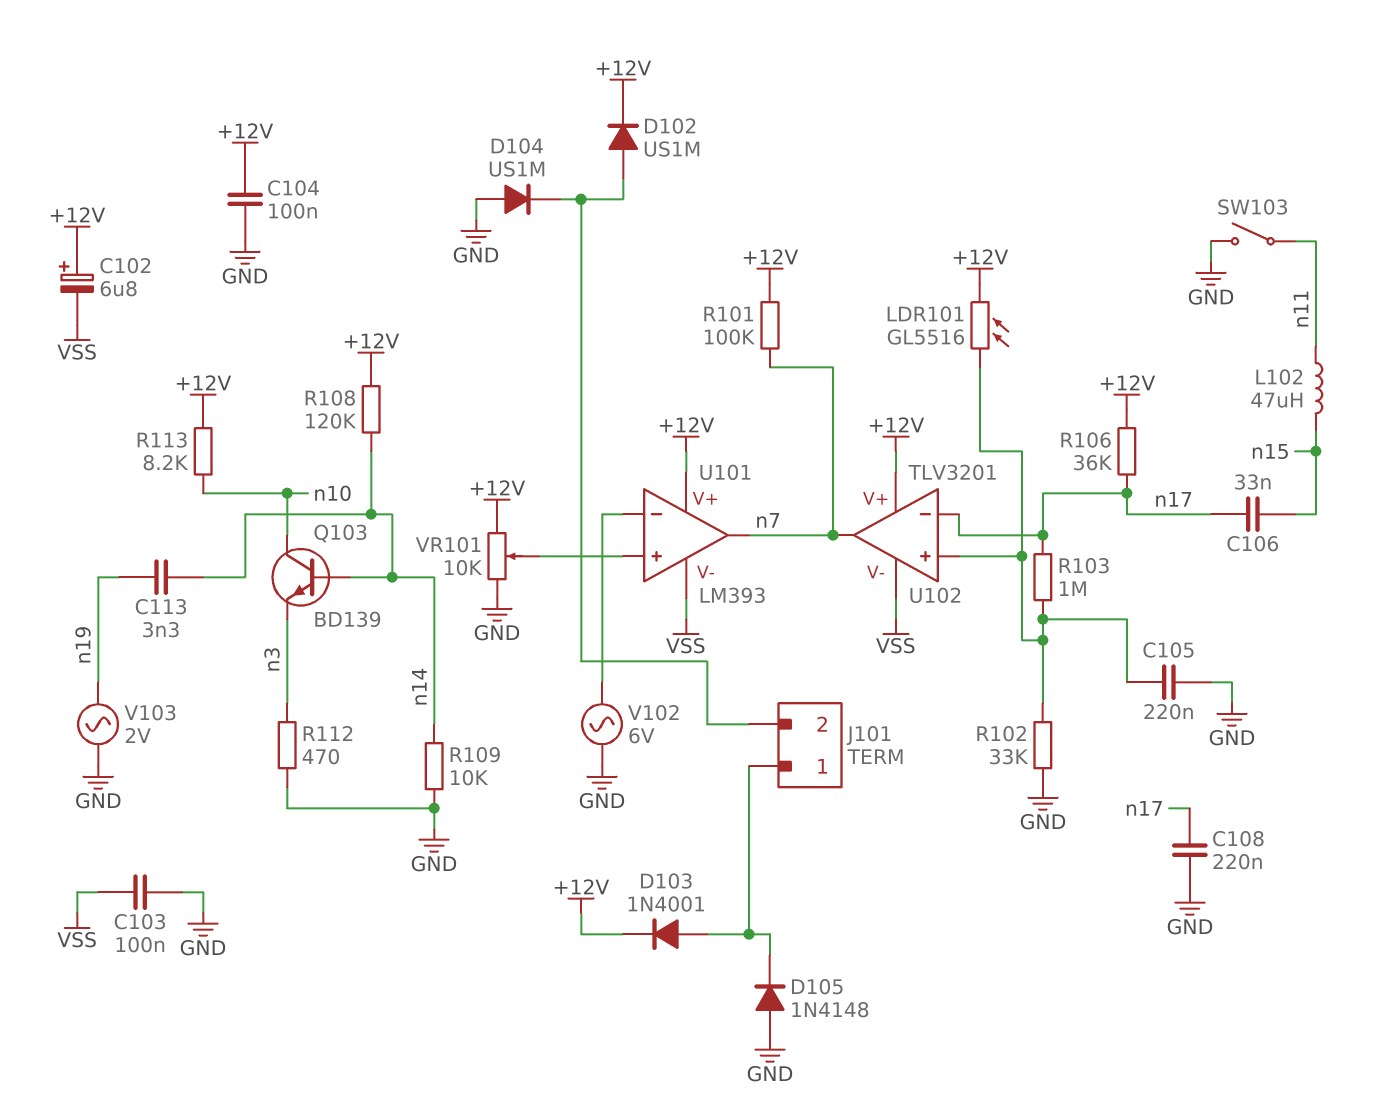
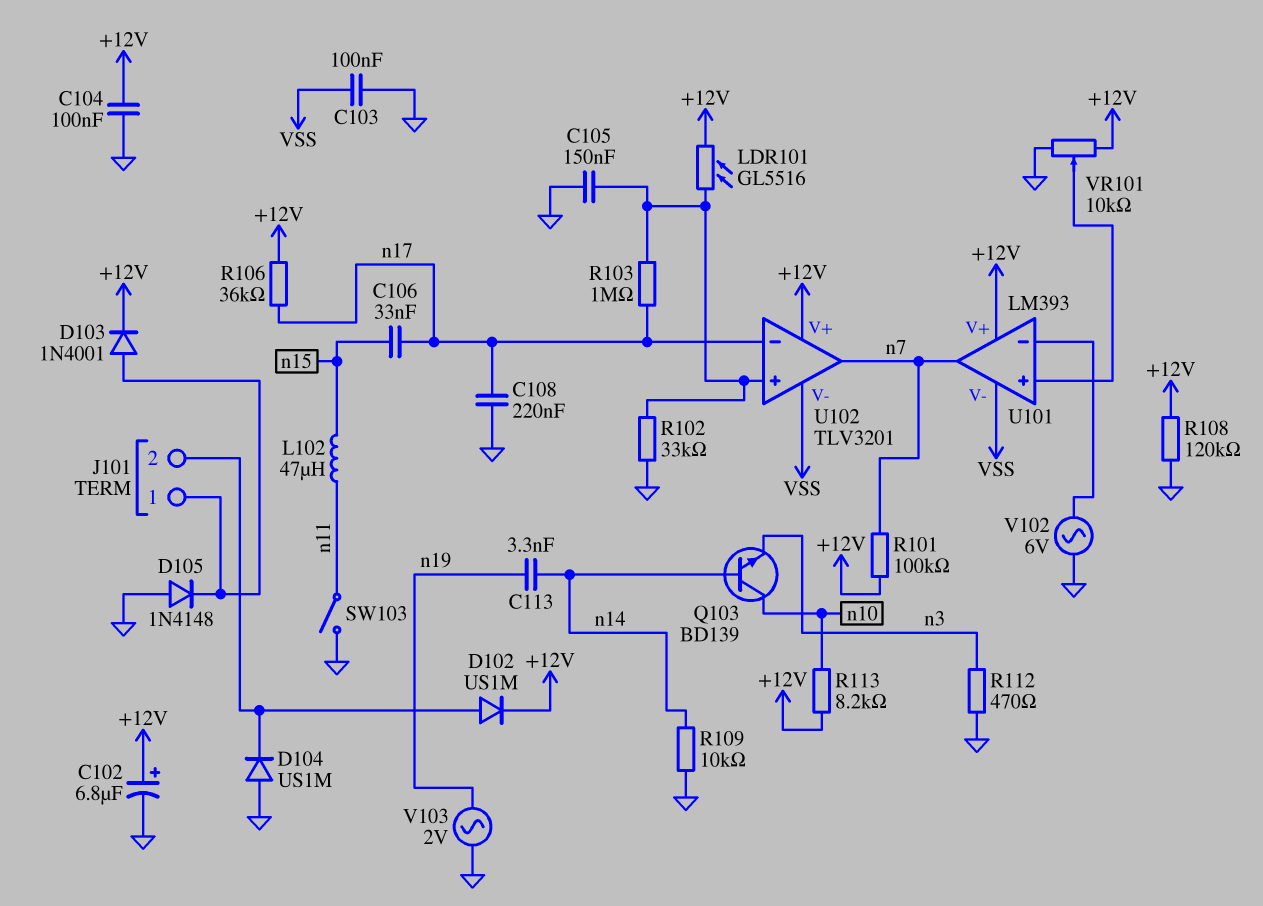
C102: 6.8uF (plus +12V, minus VSS) -> 6.8uF (plus +12V, minus GND)
C105: 220nF (GND, U102/in+) -> 150nF (GND, U102/in+)
R108: 120k (+12V, n14) -> 120k (+12V, GND)

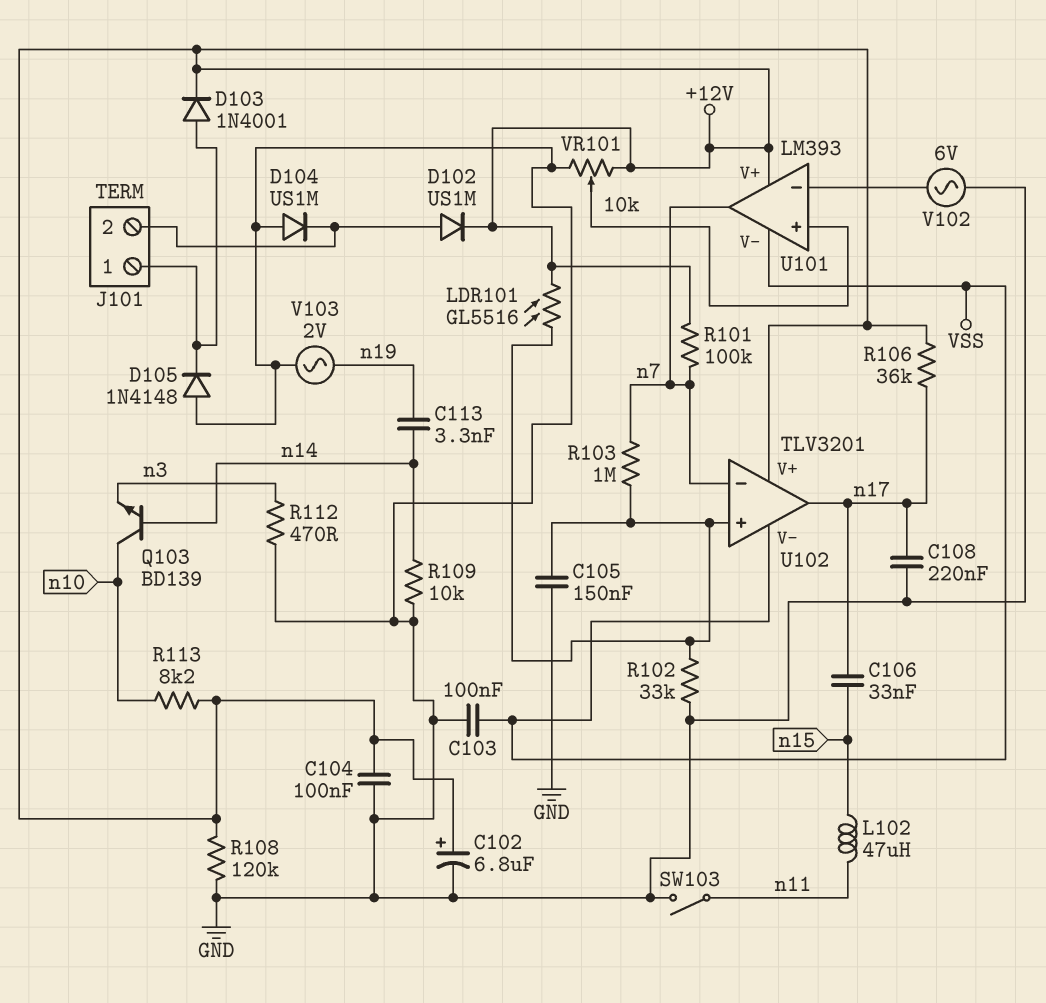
R103: 1M (U102/in+, n17) -> 1M (U102/in+, n7)
U102 pin in-: n17 -> n7
U102 pin out: n7 -> n17

